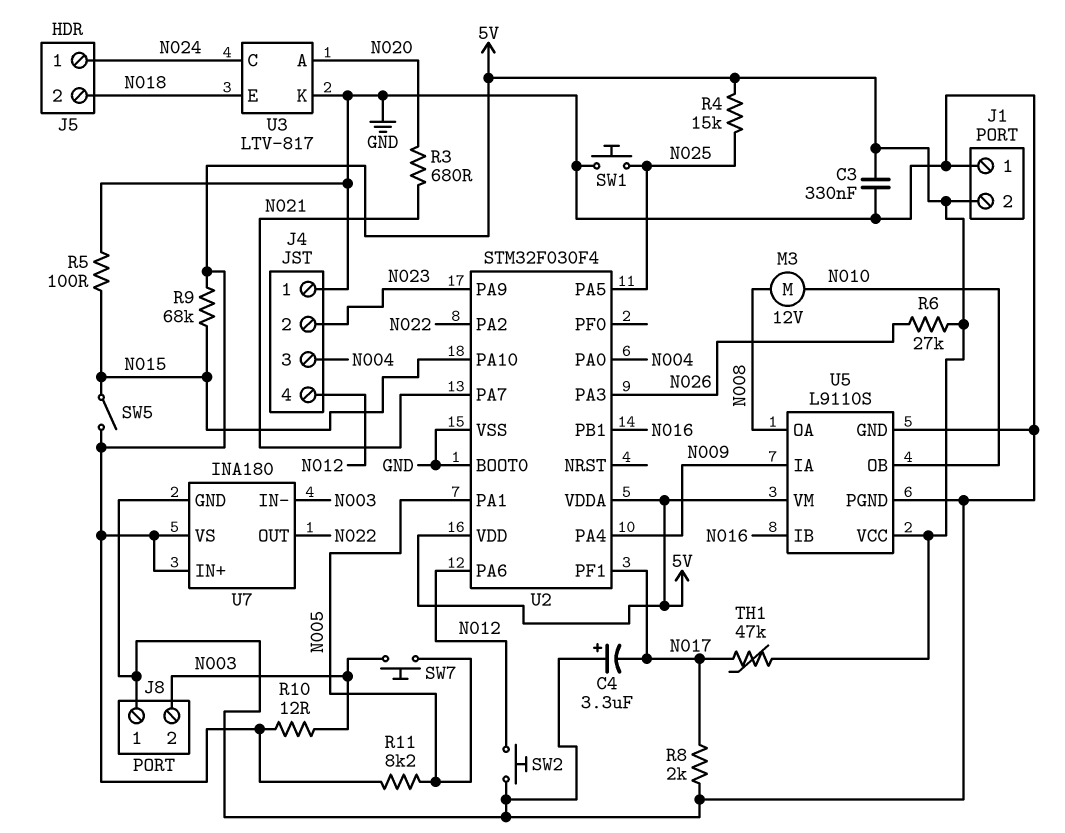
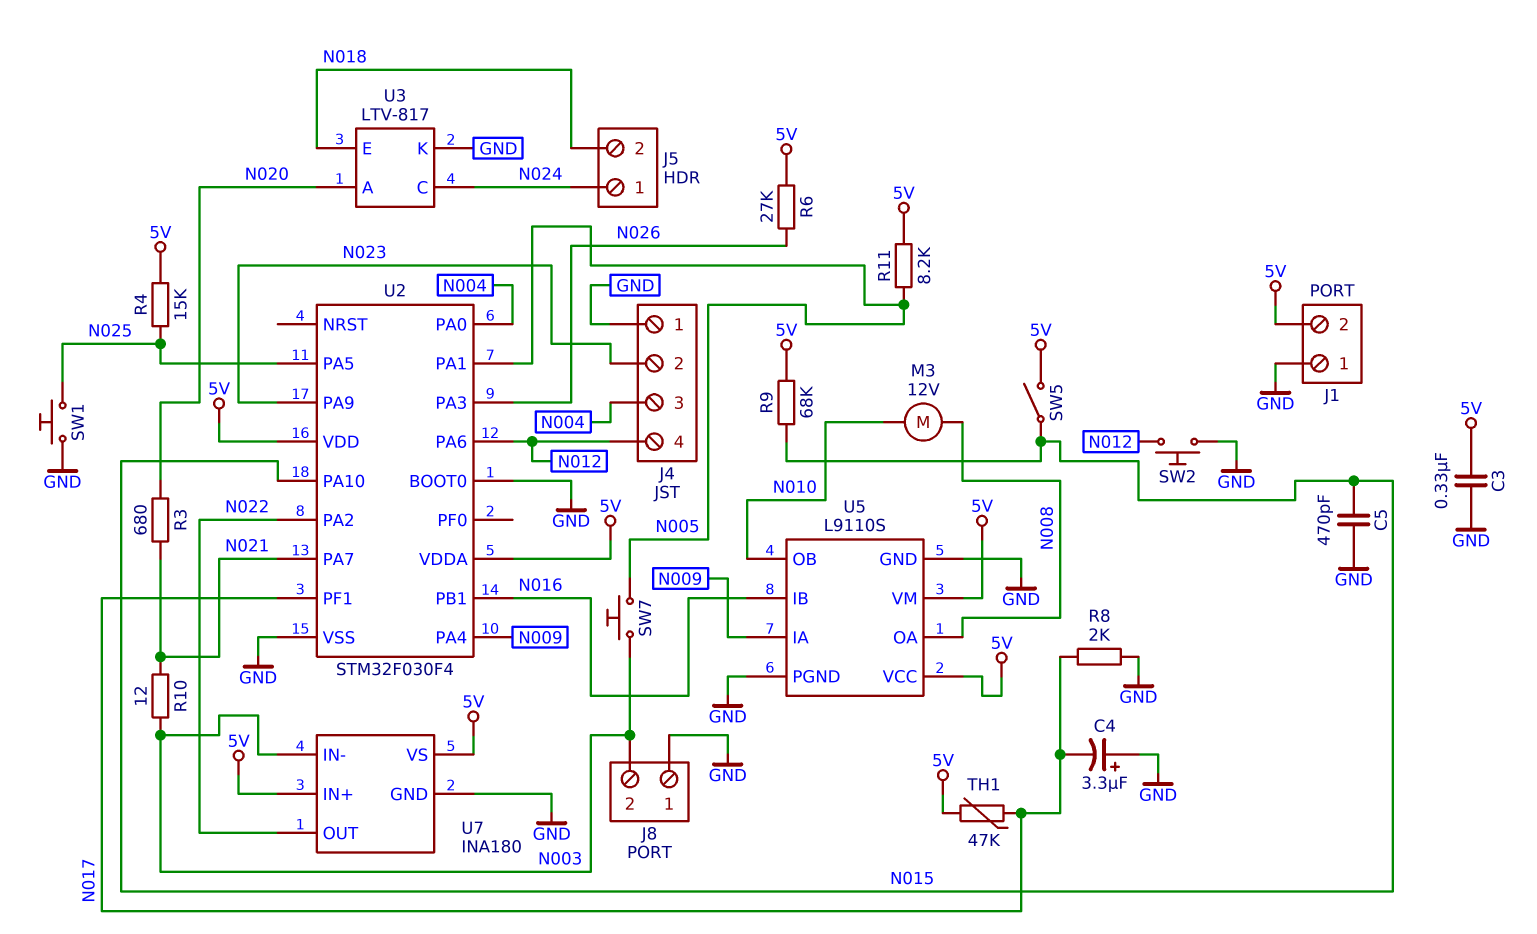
C5: none -> 470pF (GND, N015)
R5: 100 (GND, N015) -> none
R10: 12 (5V, N003) -> 12 (N003, N021)

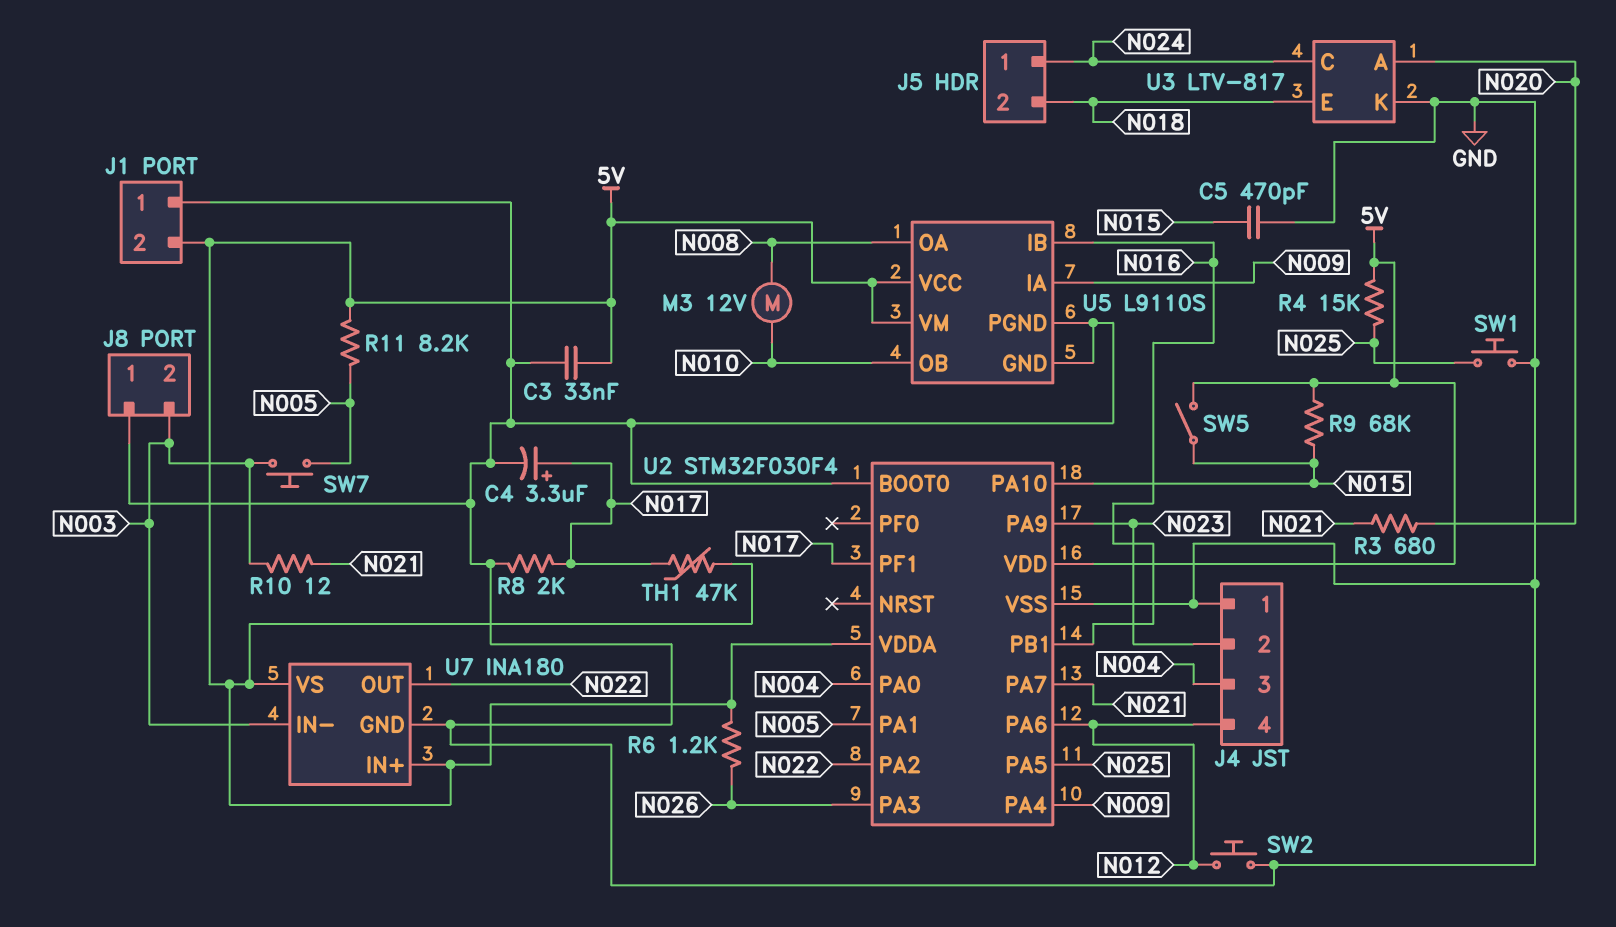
C3: 330nF (5V, GND) -> 33nF (5V, GND)
C4: 3.3uF (plus GND, minus N017) -> 3.3uF (plus N017, minus GND)
R6: 27k (5V, N026) -> 1.2k (5V, N026)

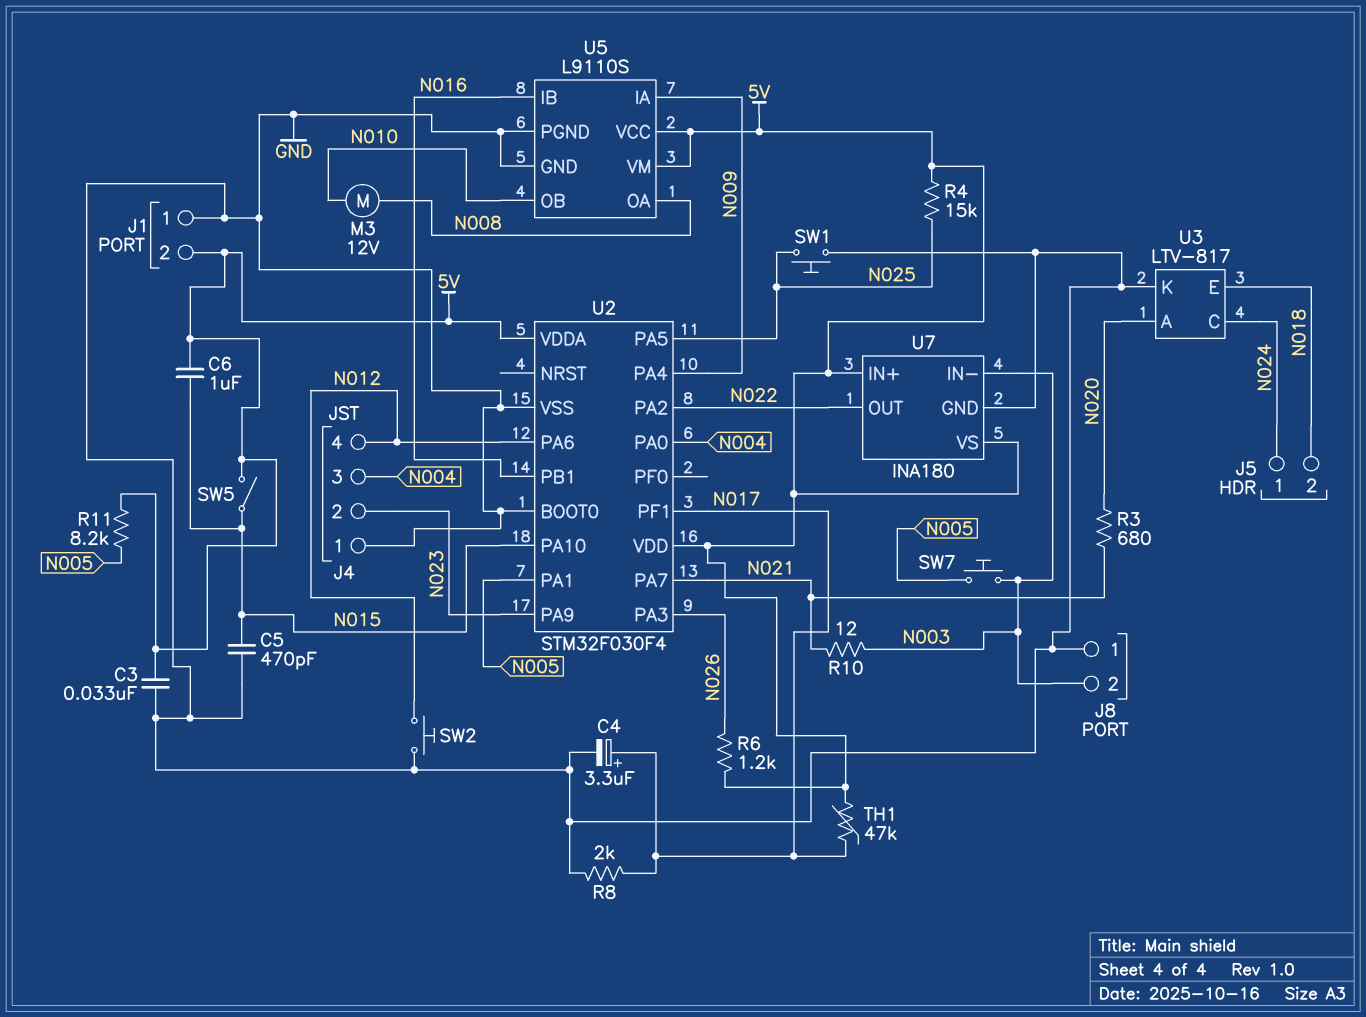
C6: none -> 1uF (5V, N015)
R9: 68k (5V, N015) -> none

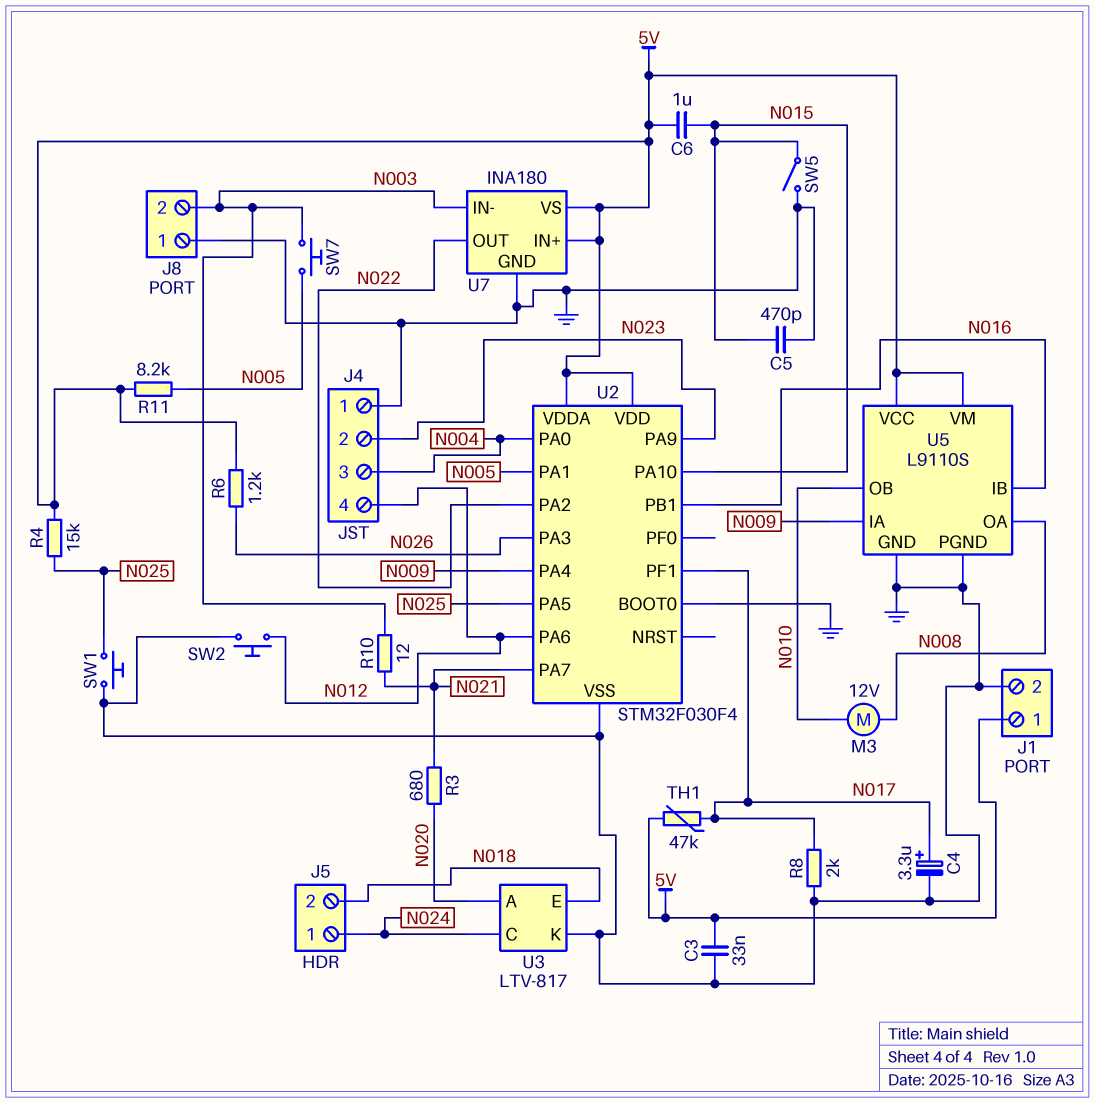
J1 pin 1: GND -> 5V
J1 pin 2: 5V -> GND
SW5: switch (5V, N015) -> switch (GND, N015)

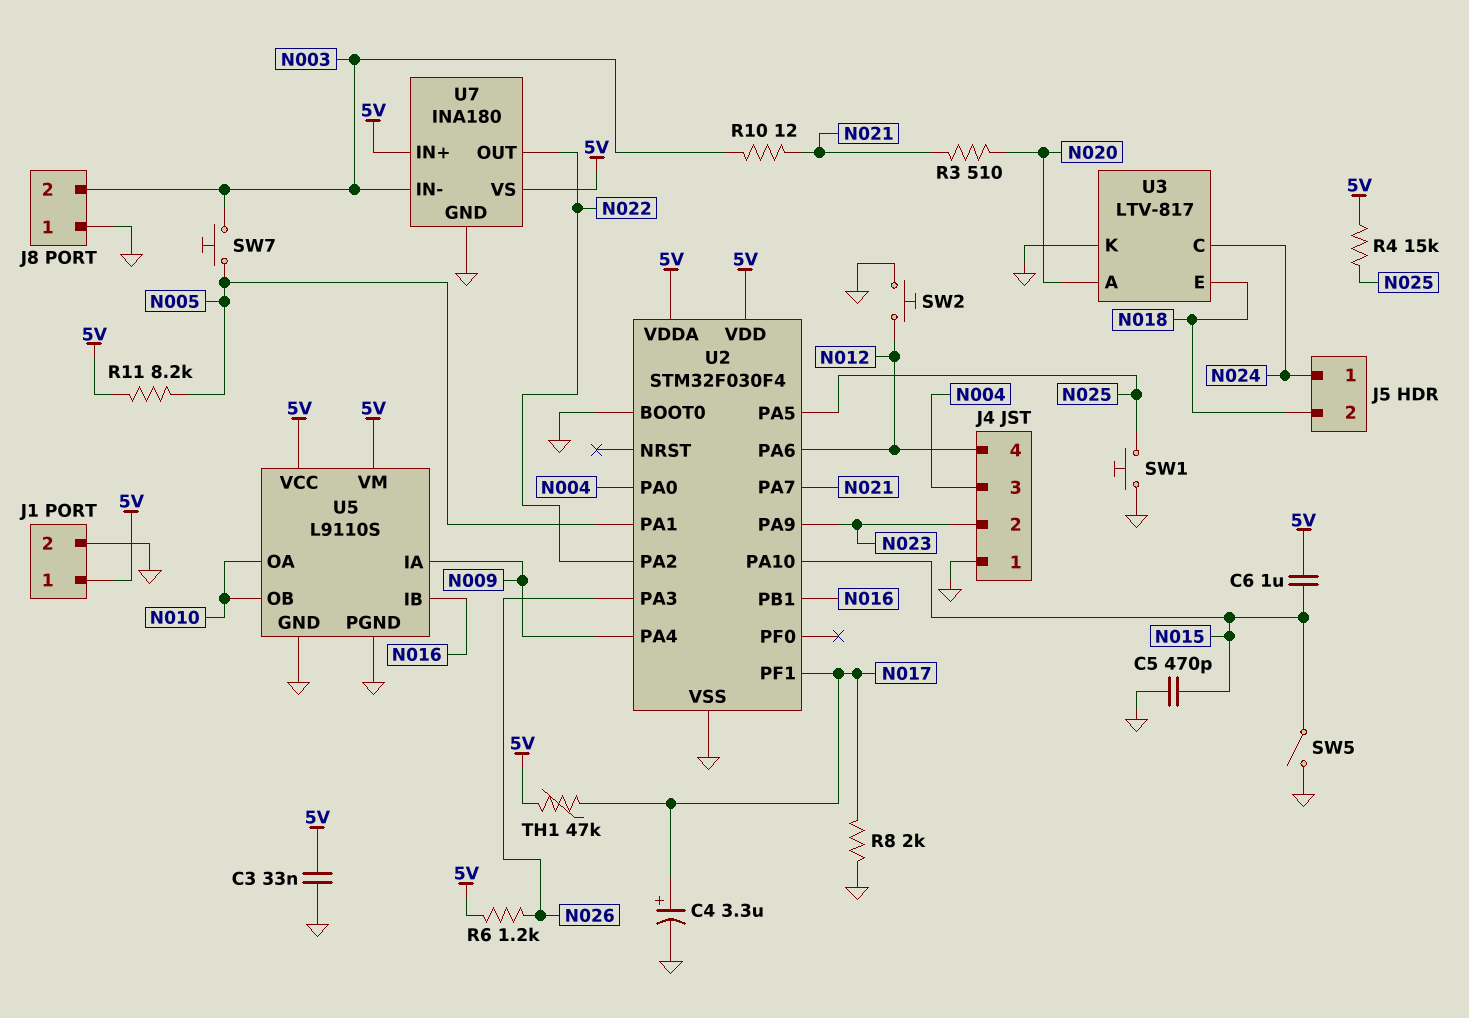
M3: motor 12V (N008, N010) -> none
R3: 680 (N020, N021) -> 510 (N020, N021)
U5 pin OA: N008 -> N010

